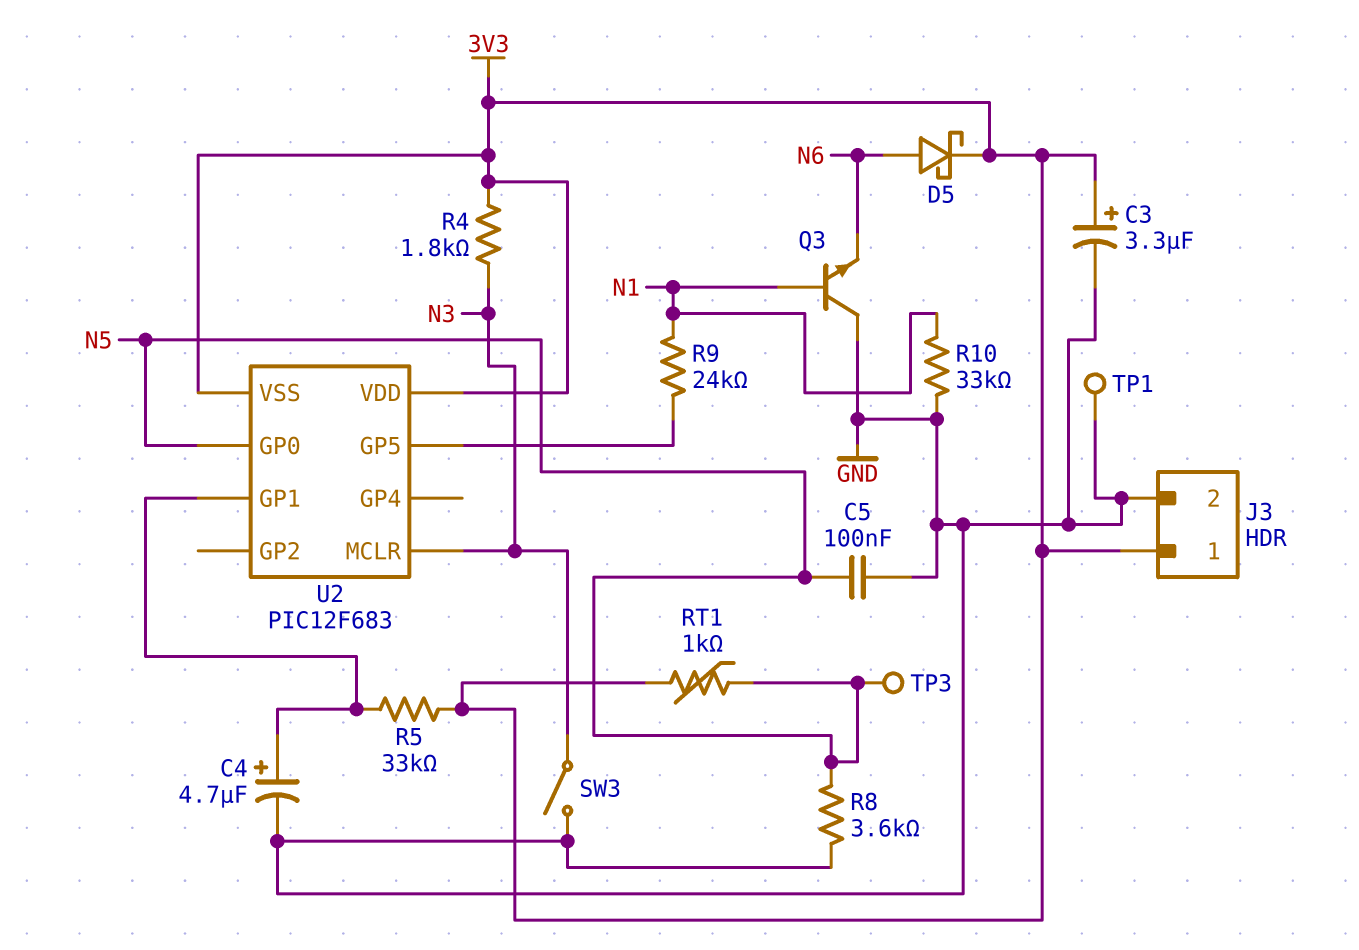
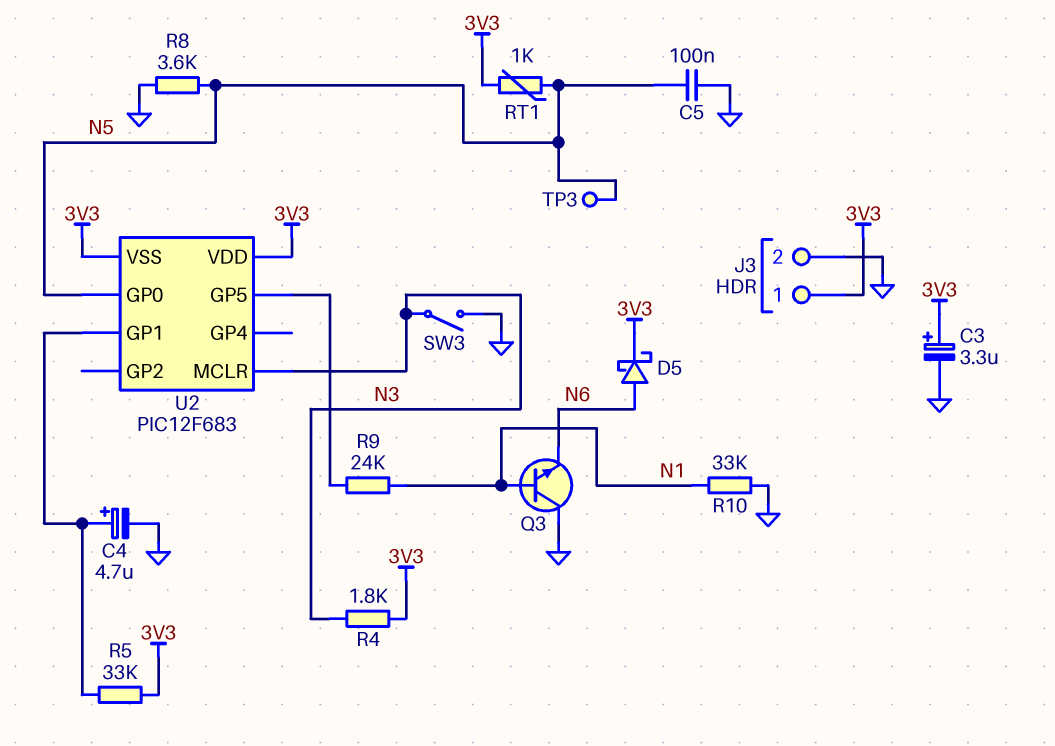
TP1: test point (GND) -> none

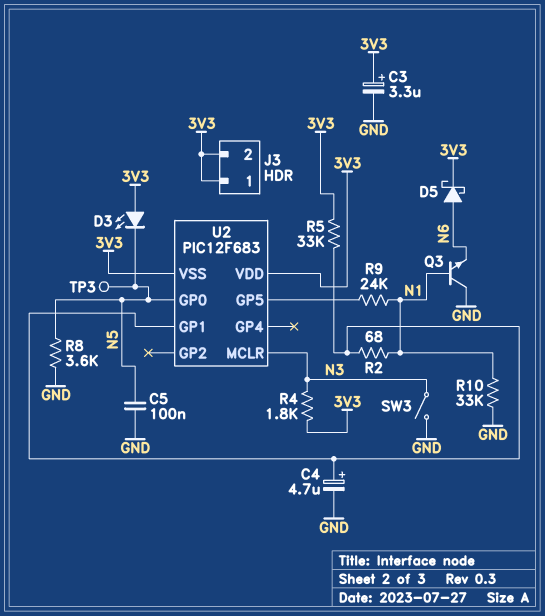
D3: none -> LED (A 3V3, K N5)
J3 pin 2: GND -> 3V3
R2: none -> 68 (N1, U2/GP1)
RT1: 1k (3V3, N5) -> none

